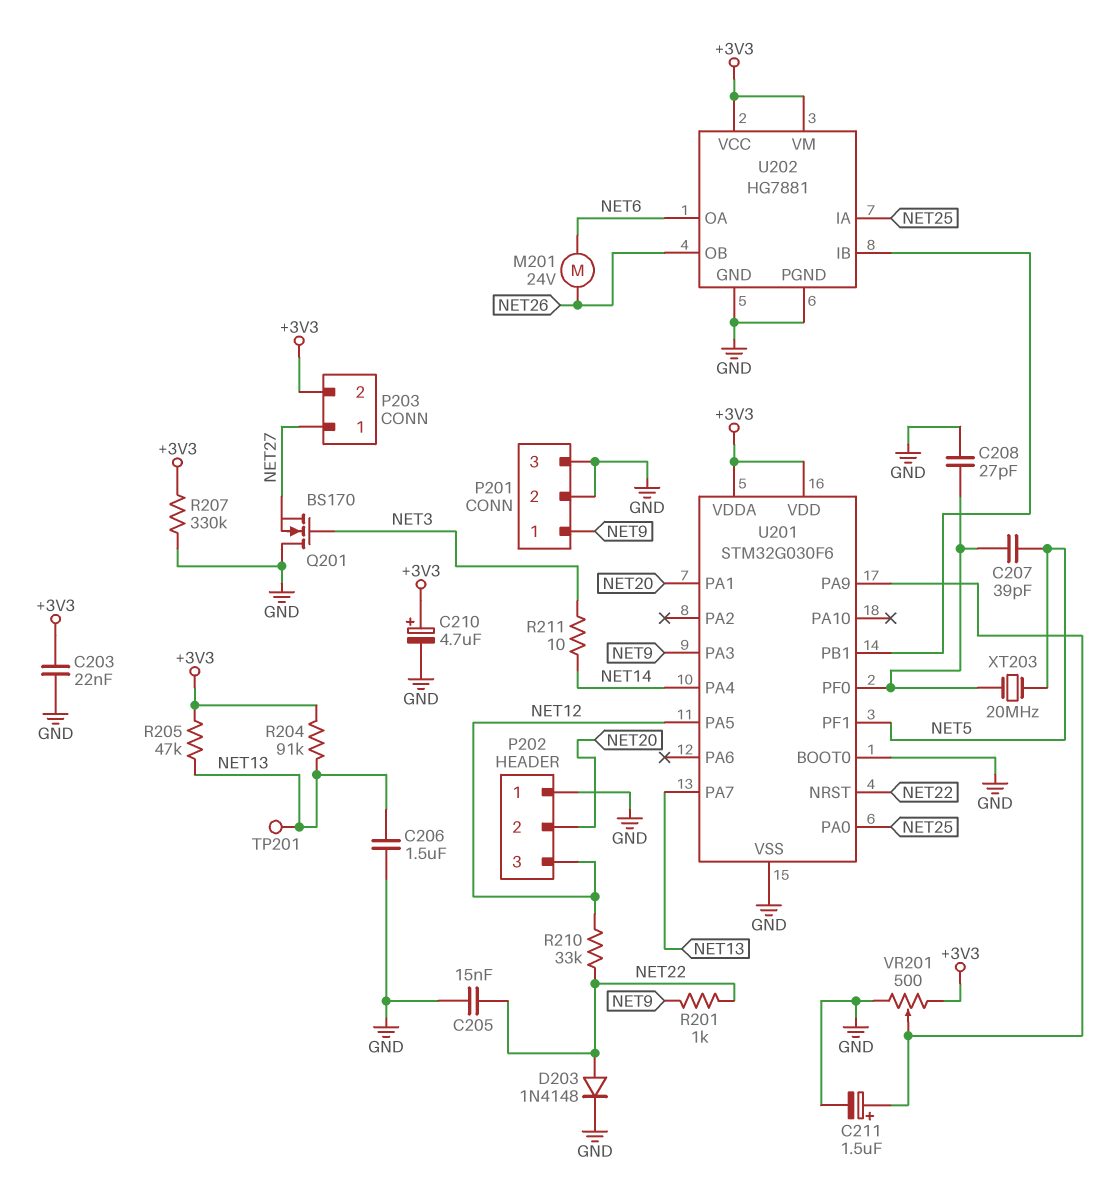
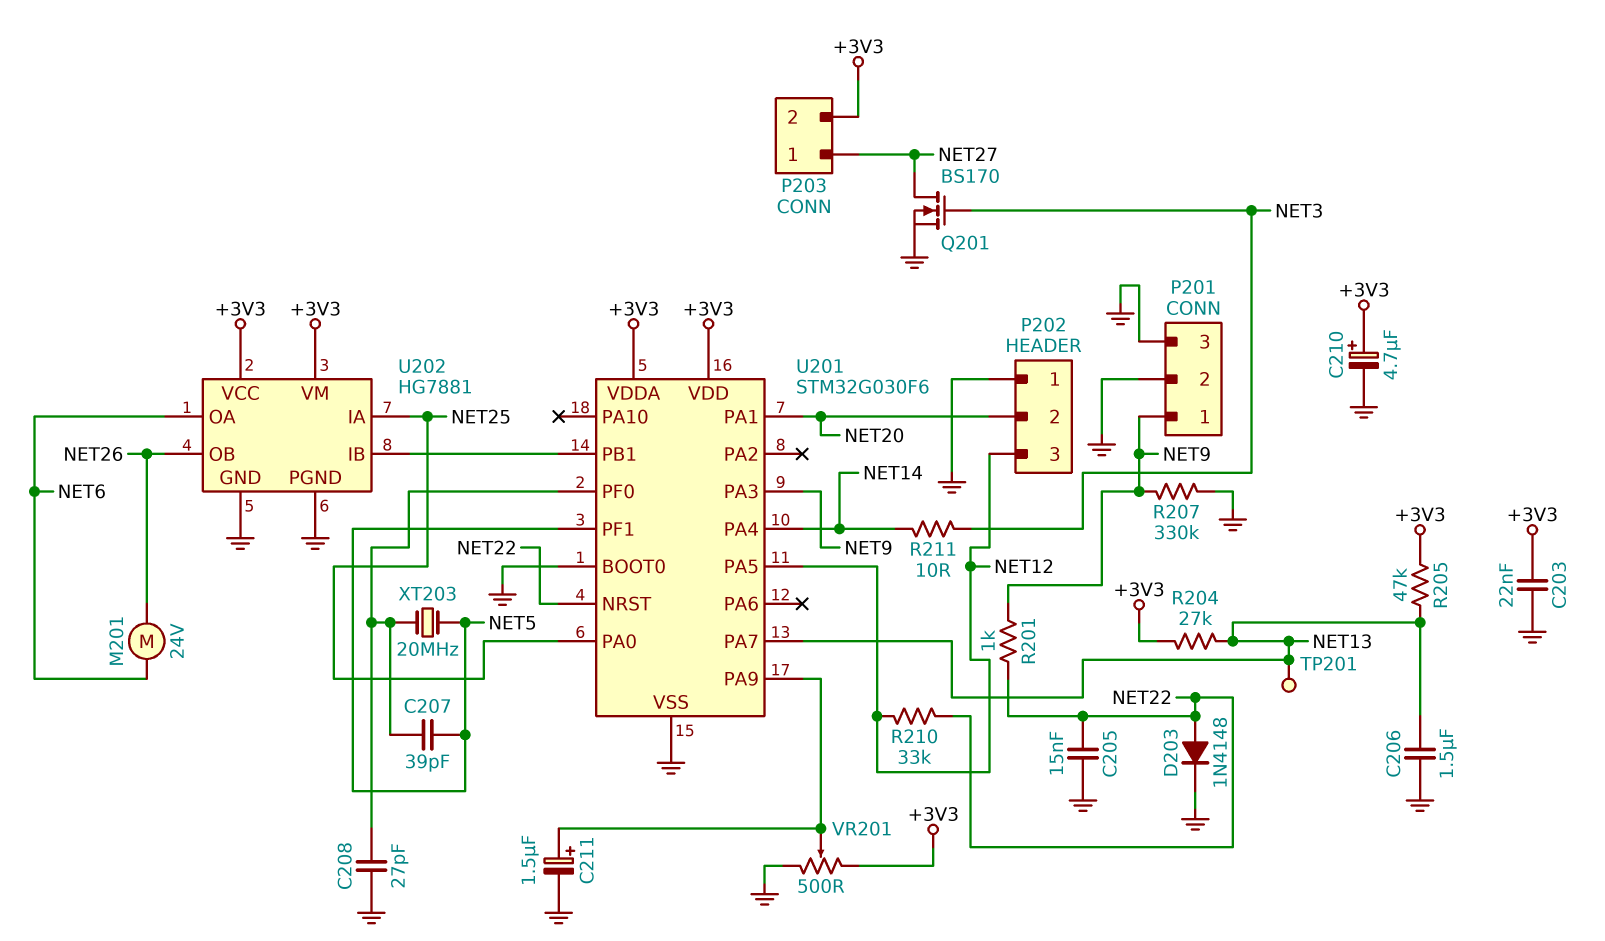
Q201: NMOS BS170 (G NET3, D GND, S NET27) -> NMOS BS170 (G NET3, D NET27, S GND)
R204: 91k (+3V3, NET13) -> 27k (+3V3, NET13)
R207: 330k (+3V3, GND) -> 330k (GND, NET9)

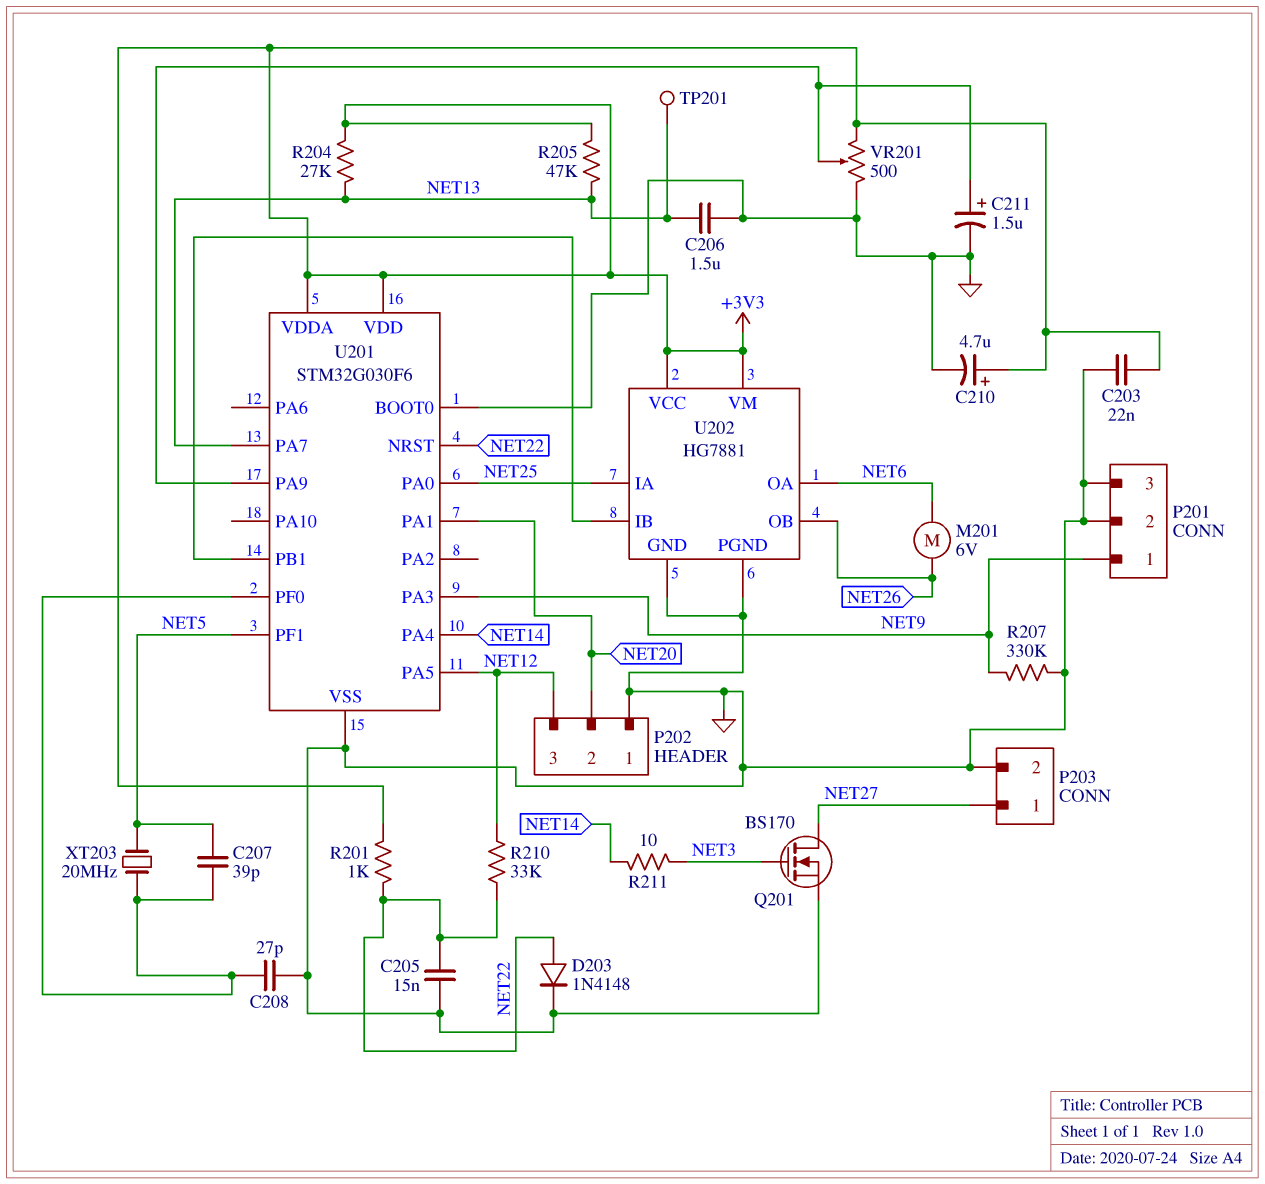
M201: motor 24V (NET6, NET26) -> motor 6V (NET6, NET26)
P203 pin 2: +3V3 -> GND
R201: 1k (NET9, NET22) -> 1k (+3V3, NET22)

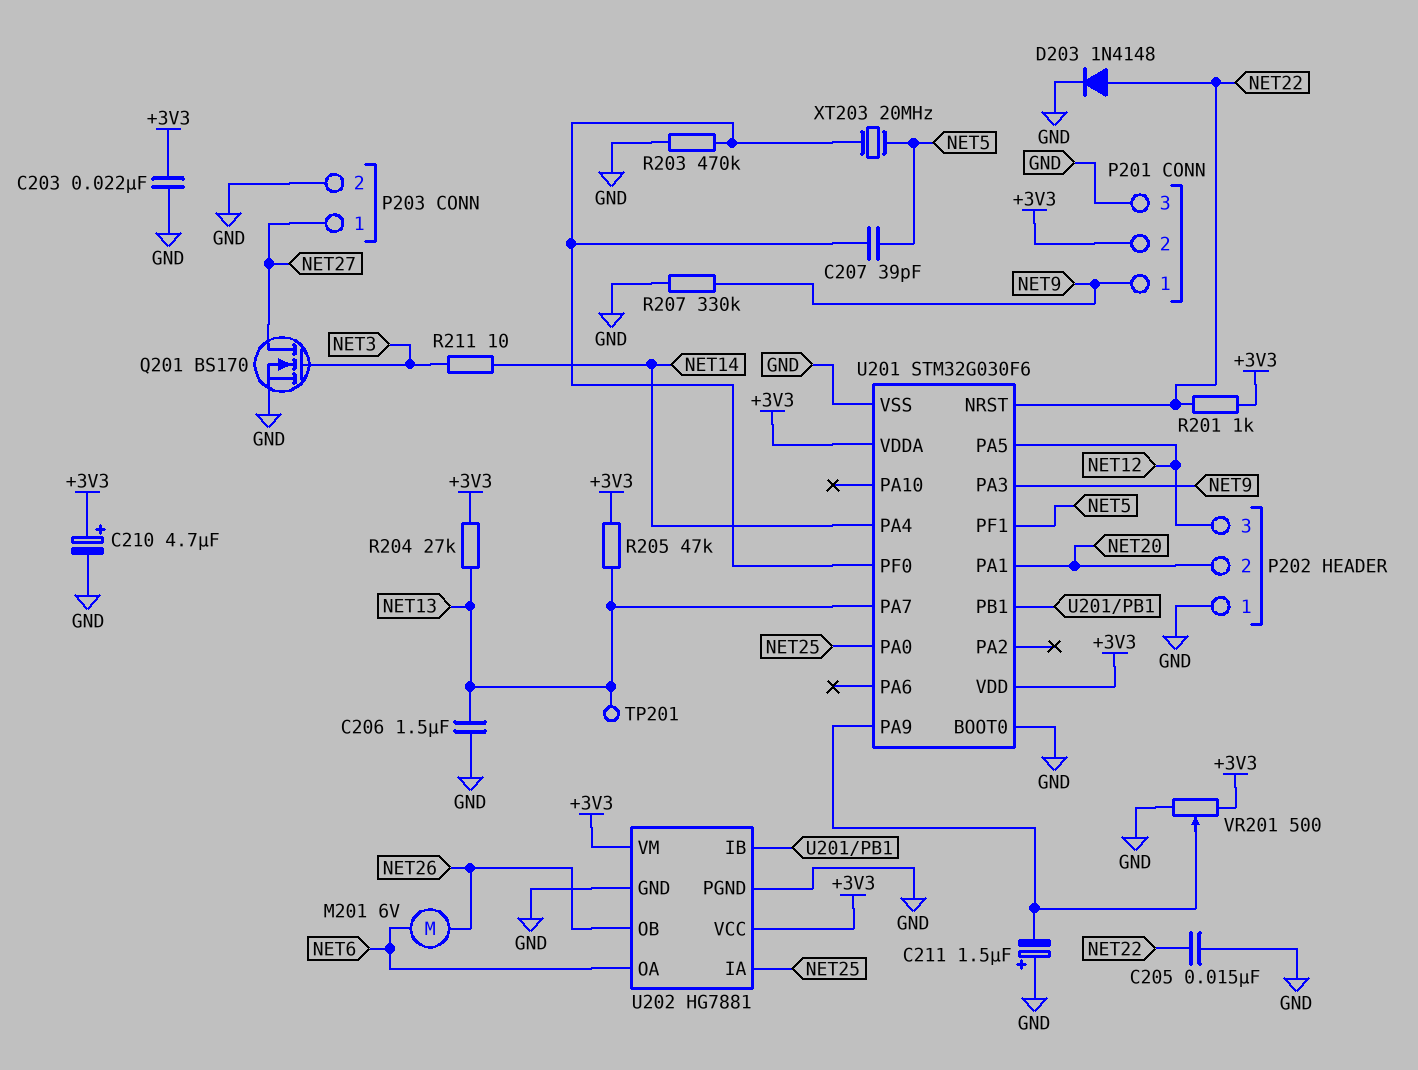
C208: 27pF (GND, U201/PF0) -> none
C211: 1.5uF (plus U201/PA9, minus GND) -> 1.5uF (plus GND, minus U201/PA9)
P201 pin 2: GND -> +3V3
R203: none -> 470k (GND, U201/PF0)
R210: 33k (NET12, NET22) -> none

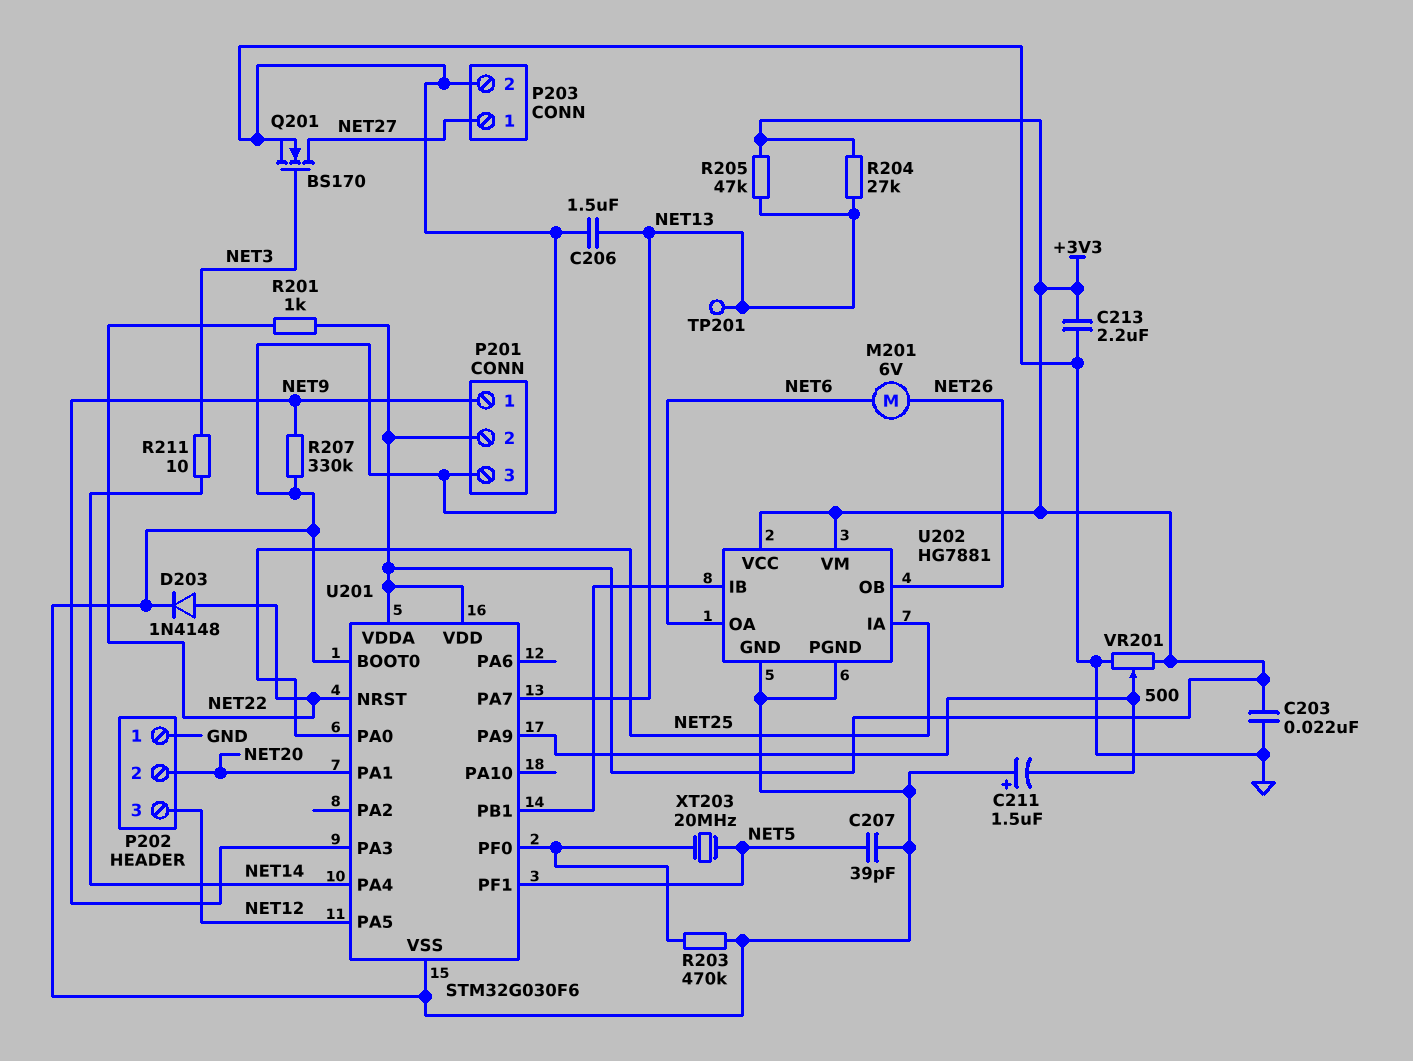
C205: 15nF (GND, NET22) -> none
C207: 39pF (NET5, U201/PF0) -> 39pF (GND, NET5)
C210: 4.7uF (plus +3V3, minus GND) -> none
C213: none -> 2.2uF (+3V3, GND)

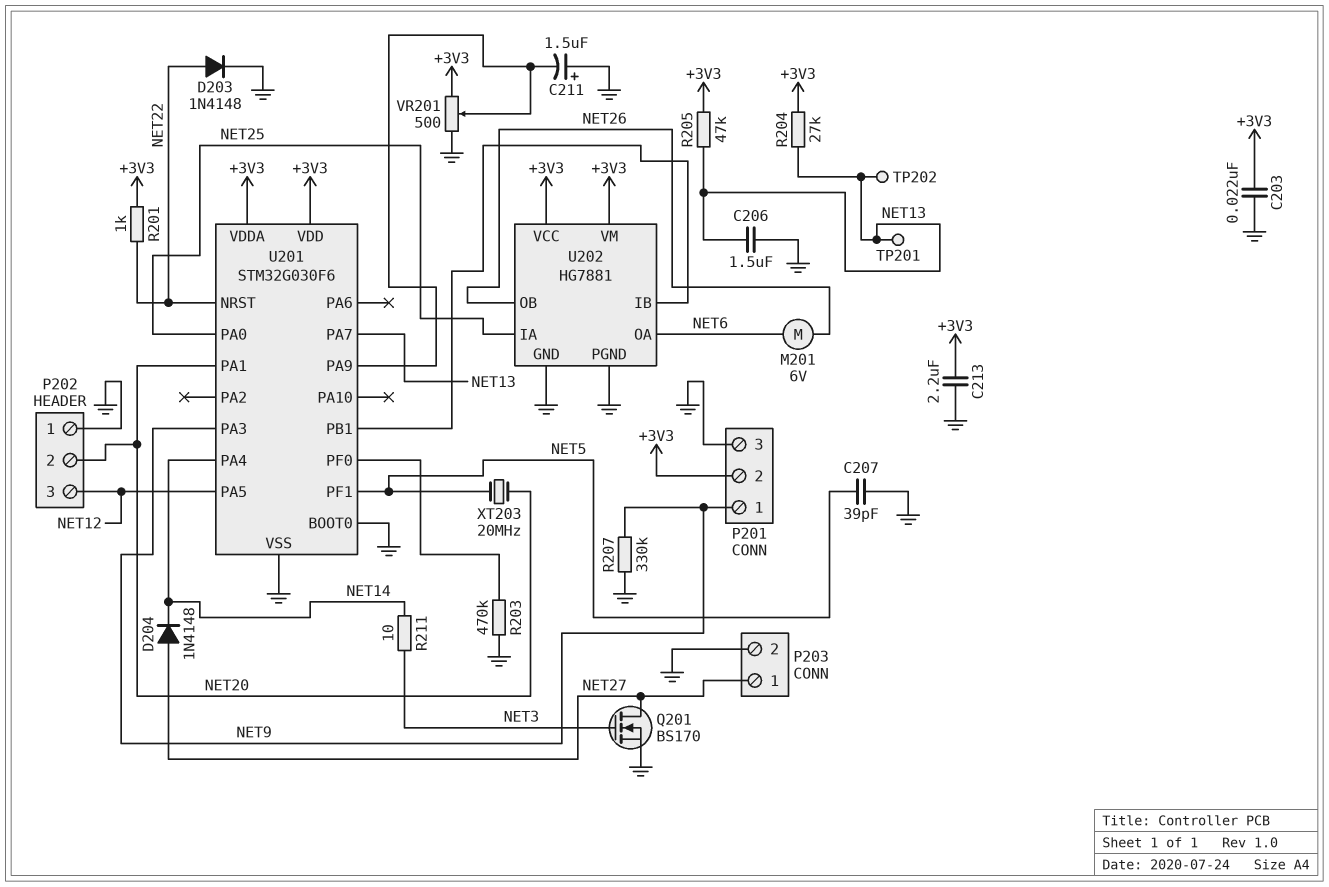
D204: none -> diode 1N4148 (A NET27, K NET14)
TP202: none -> test point (NET13)
XT203: 20MHz (NET5, U201/PF0) -> 20MHz (NET5, NET20)

